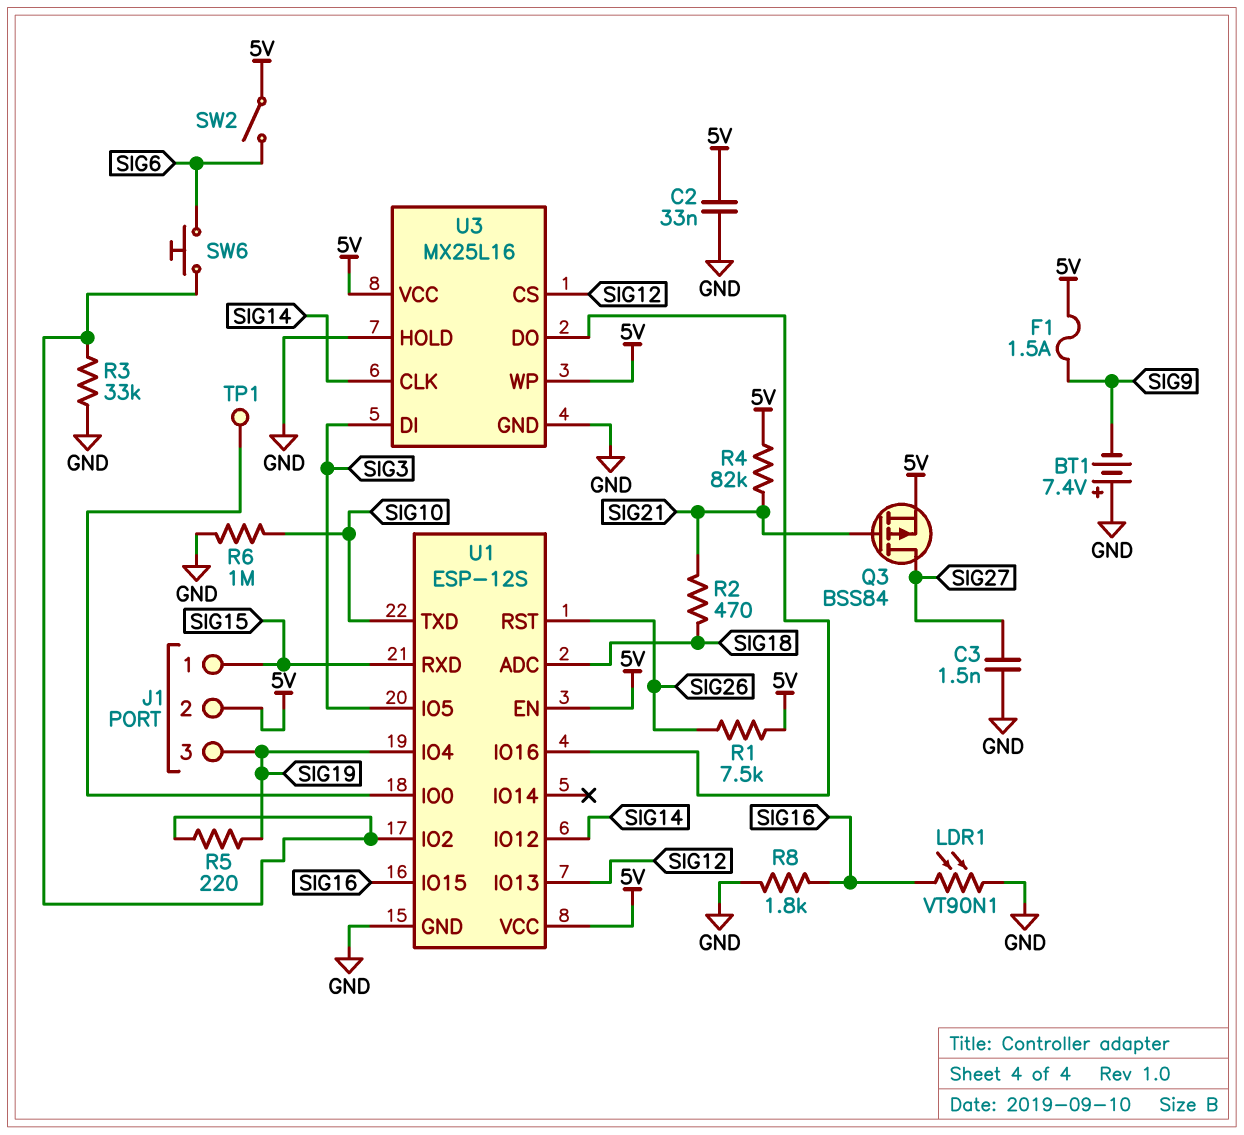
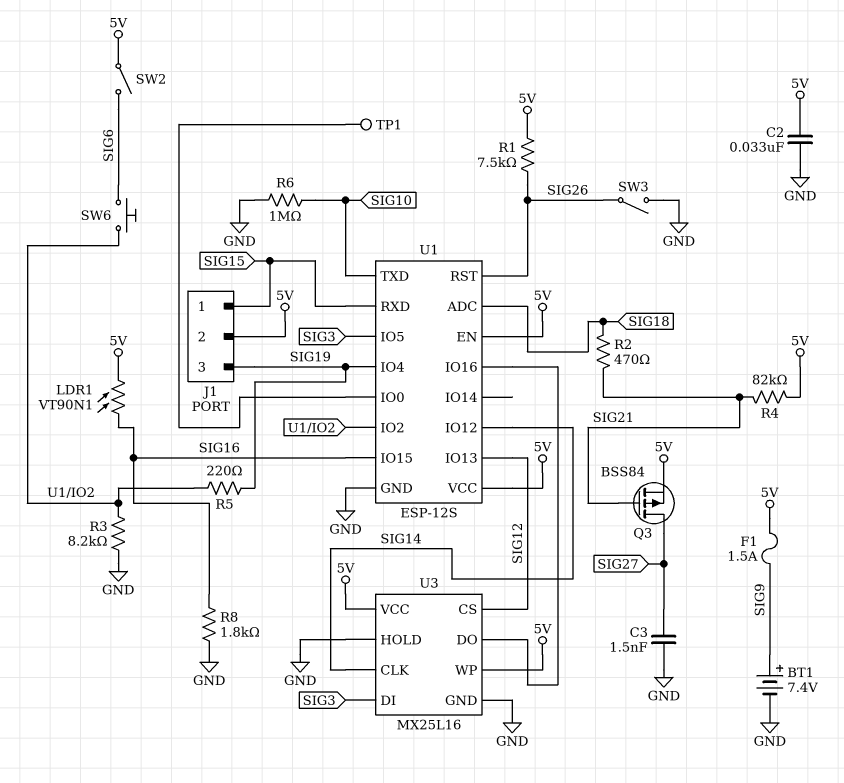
BT1: 7.4V (plus GND, minus SIG9) -> 7.4V (plus SIG9, minus GND)
LDR1: VT90N1 (GND, SIG16) -> VT90N1 (5V, SIG16)
R3: 33k (GND, U1/IO2) -> 8.2k (GND, U1/IO2)
SW3: none -> switch (GND, SIG26)

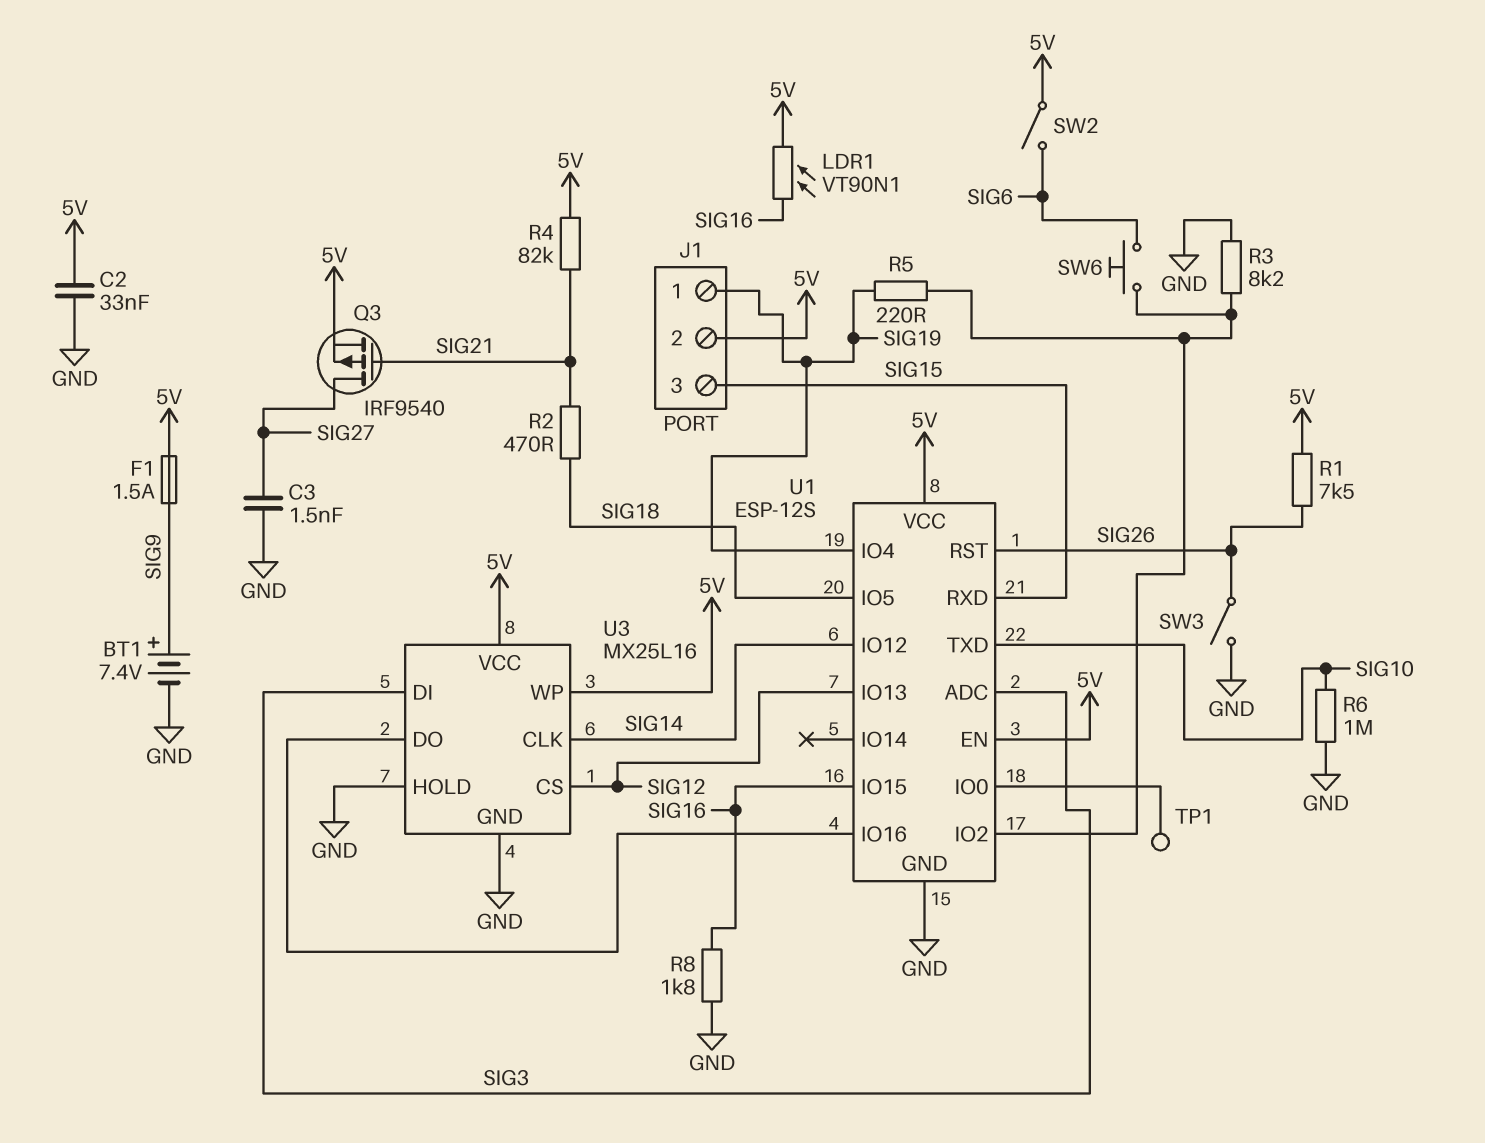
J1 pin 1: SIG15 -> SIG19
J1 pin 3: SIG19 -> SIG15
Q3: PMOS BSS84 (G SIG21, D SIG27, S 5V) -> PMOS IRF9540 (G SIG21, D SIG27, S 5V)
U1 pin ADC: SIG18 -> SIG3
U1 pin IO5: SIG3 -> SIG18

